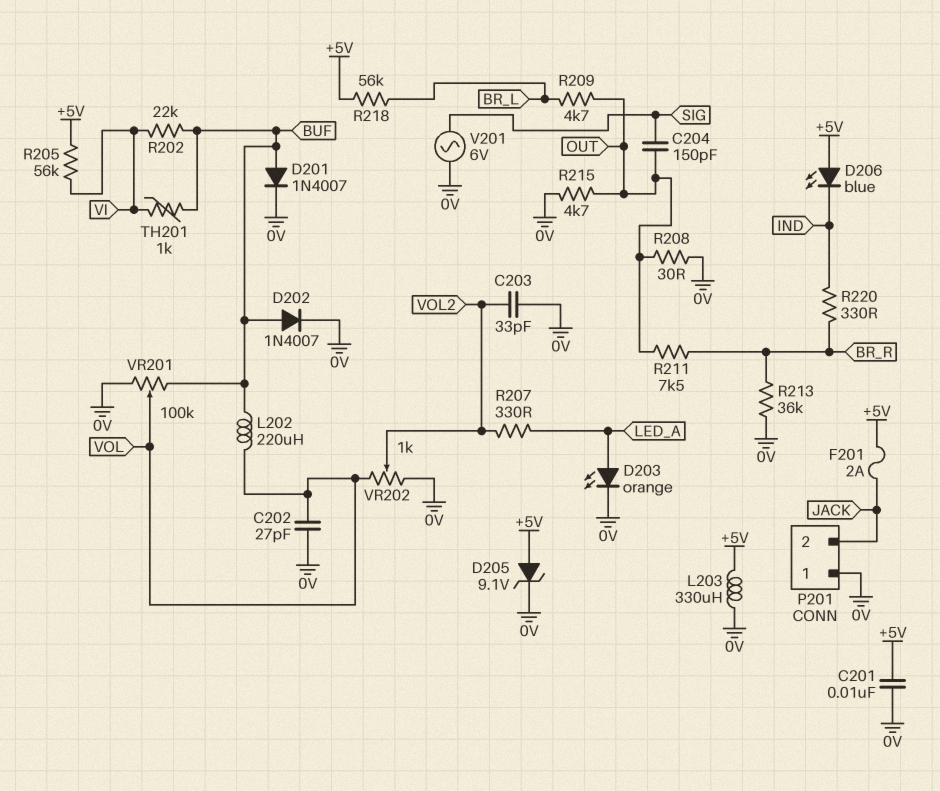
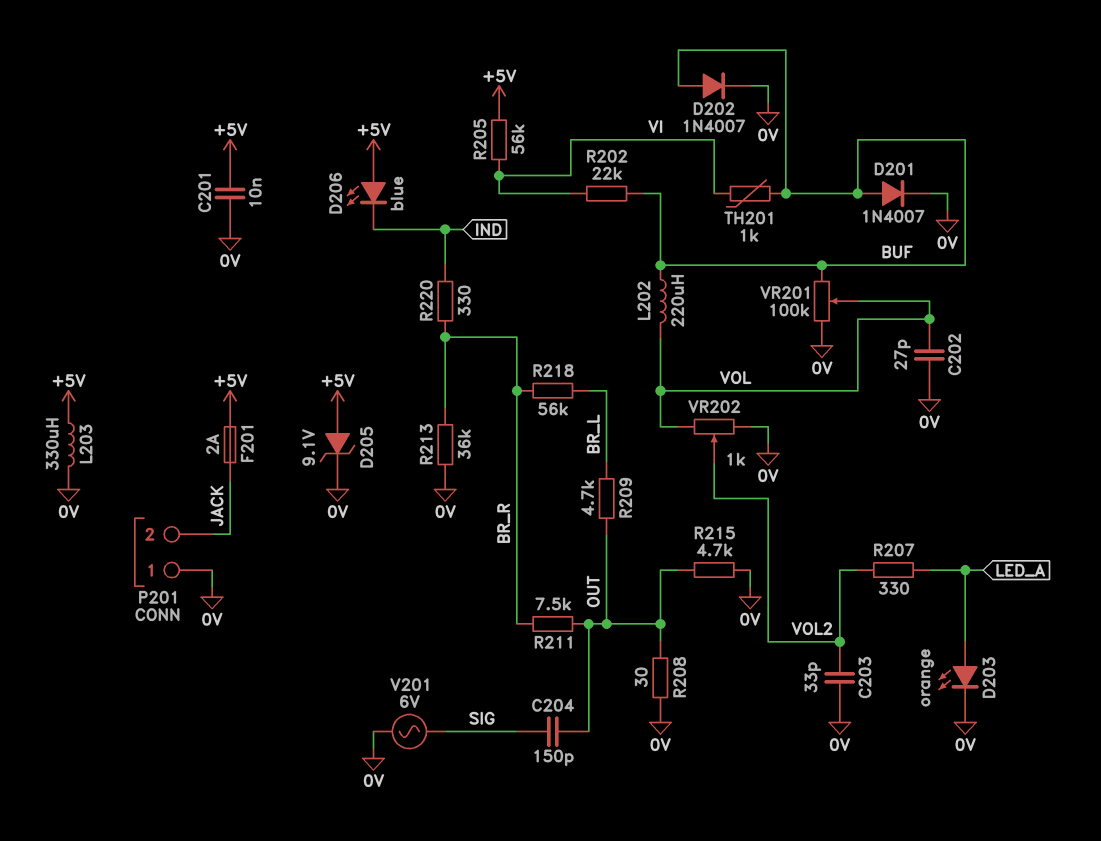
R218: 56k (+5V, BR_L) -> 56k (BR_L, BR_R)

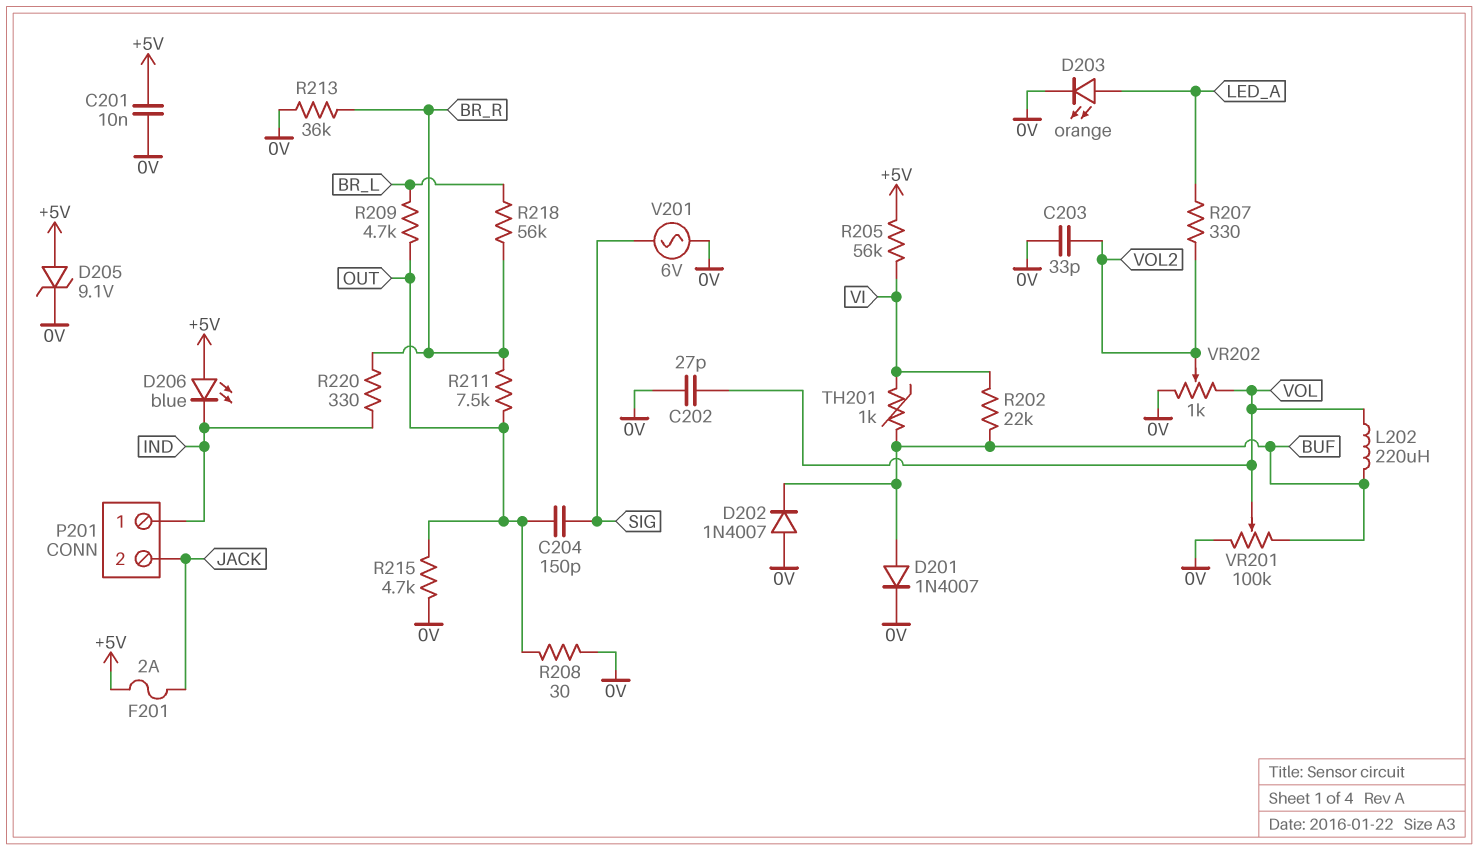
D202: diode 1N4007 (A BUF, K 0V) -> diode 1N4007 (A 0V, K BUF)
L203: 330uH (+5V, 0V) -> none
P201 pin 1: 0V -> IND

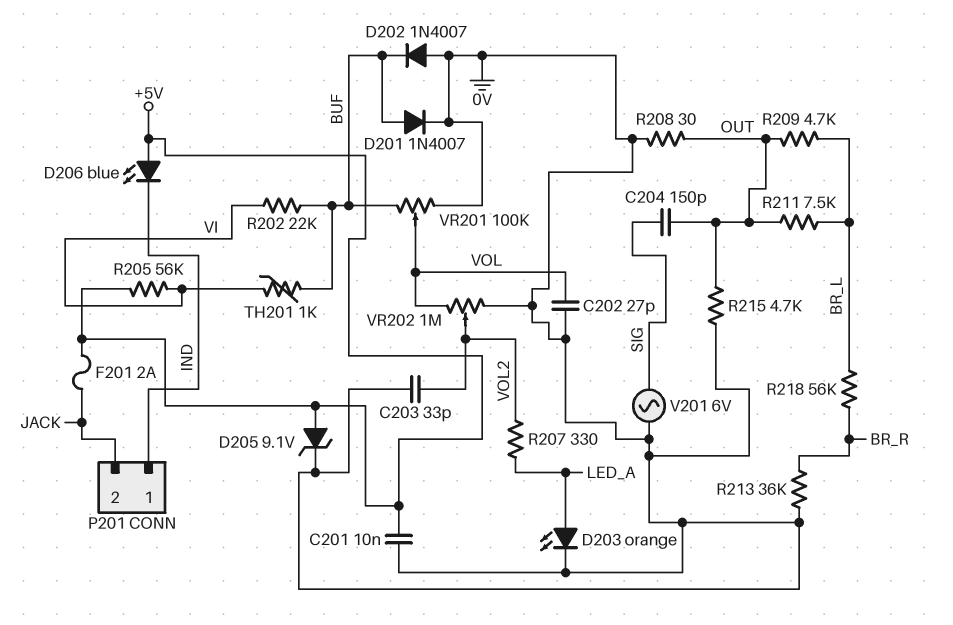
L202: 220uH (BUF, VOL) -> none
R211: 7.5k (BR_R, OUT) -> 7.5k (BR_L, OUT)
R220: 330 (BR_R, IND) -> none
VR202: 1k (0V, VOL, wiper VOL2) -> 1M (0V, VOL, wiper VOL2)

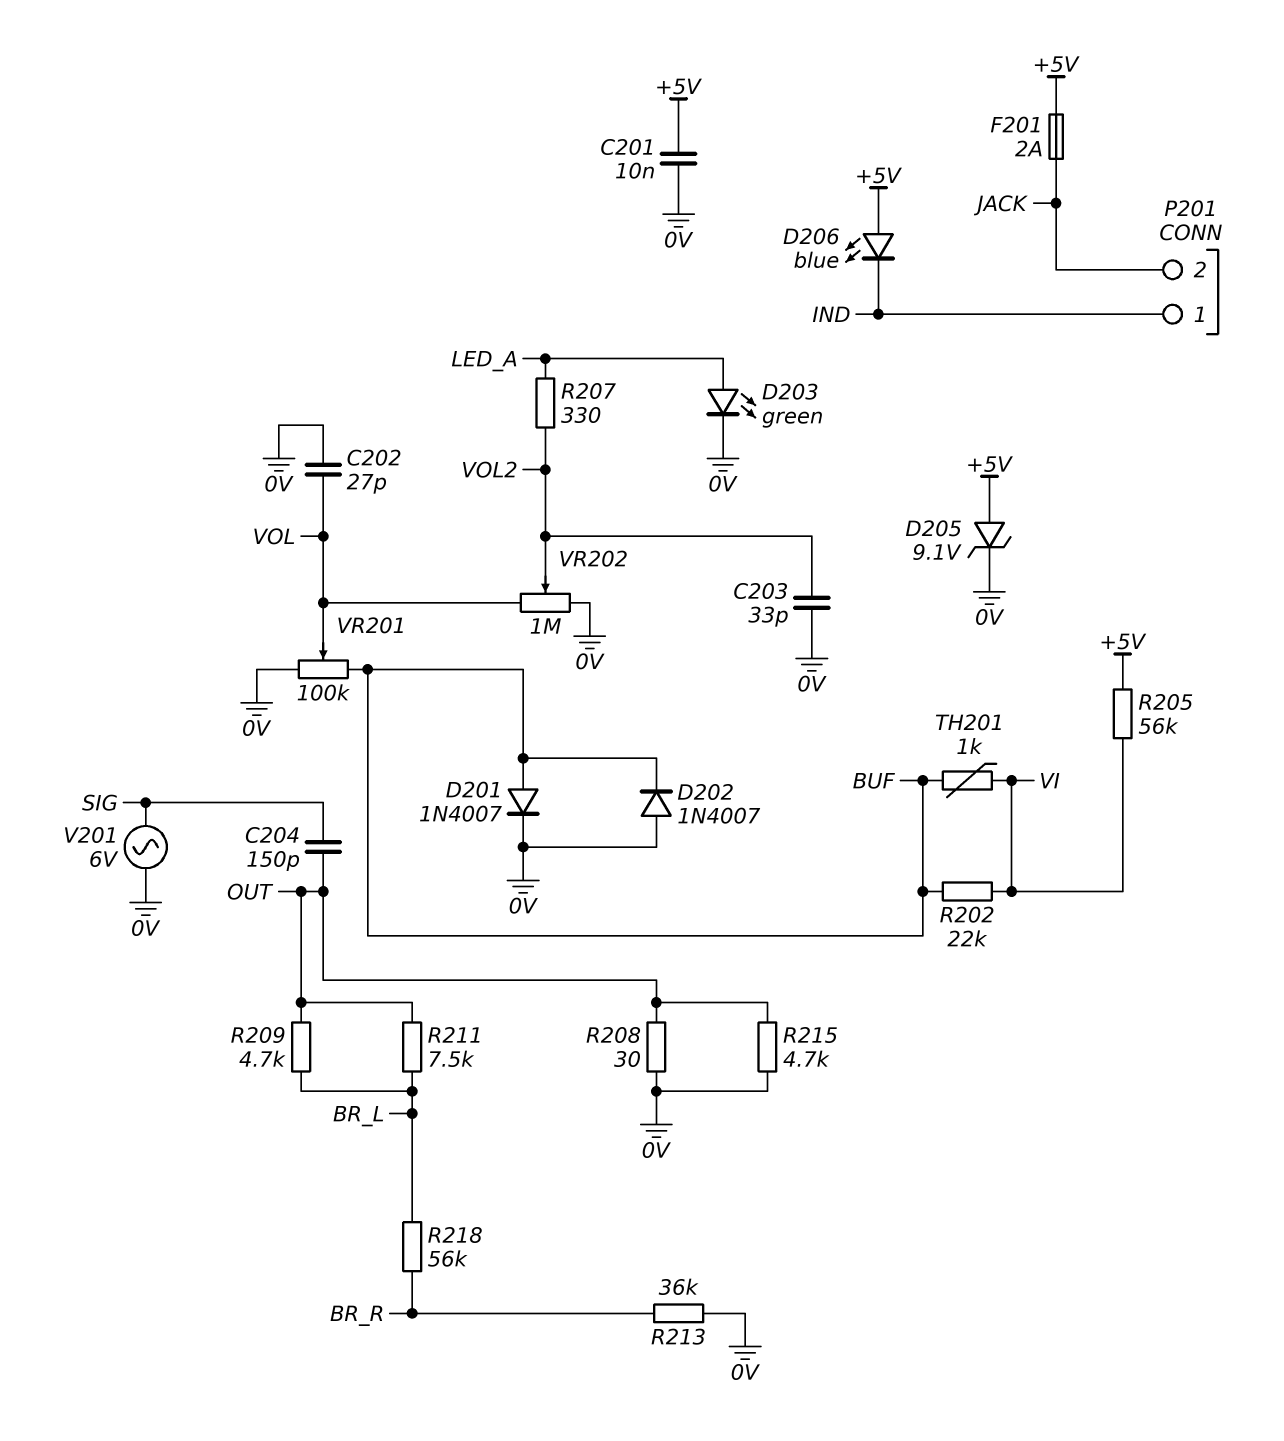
D203: LED orange (A LED_A, K 0V) -> LED green (A LED_A, K 0V)

